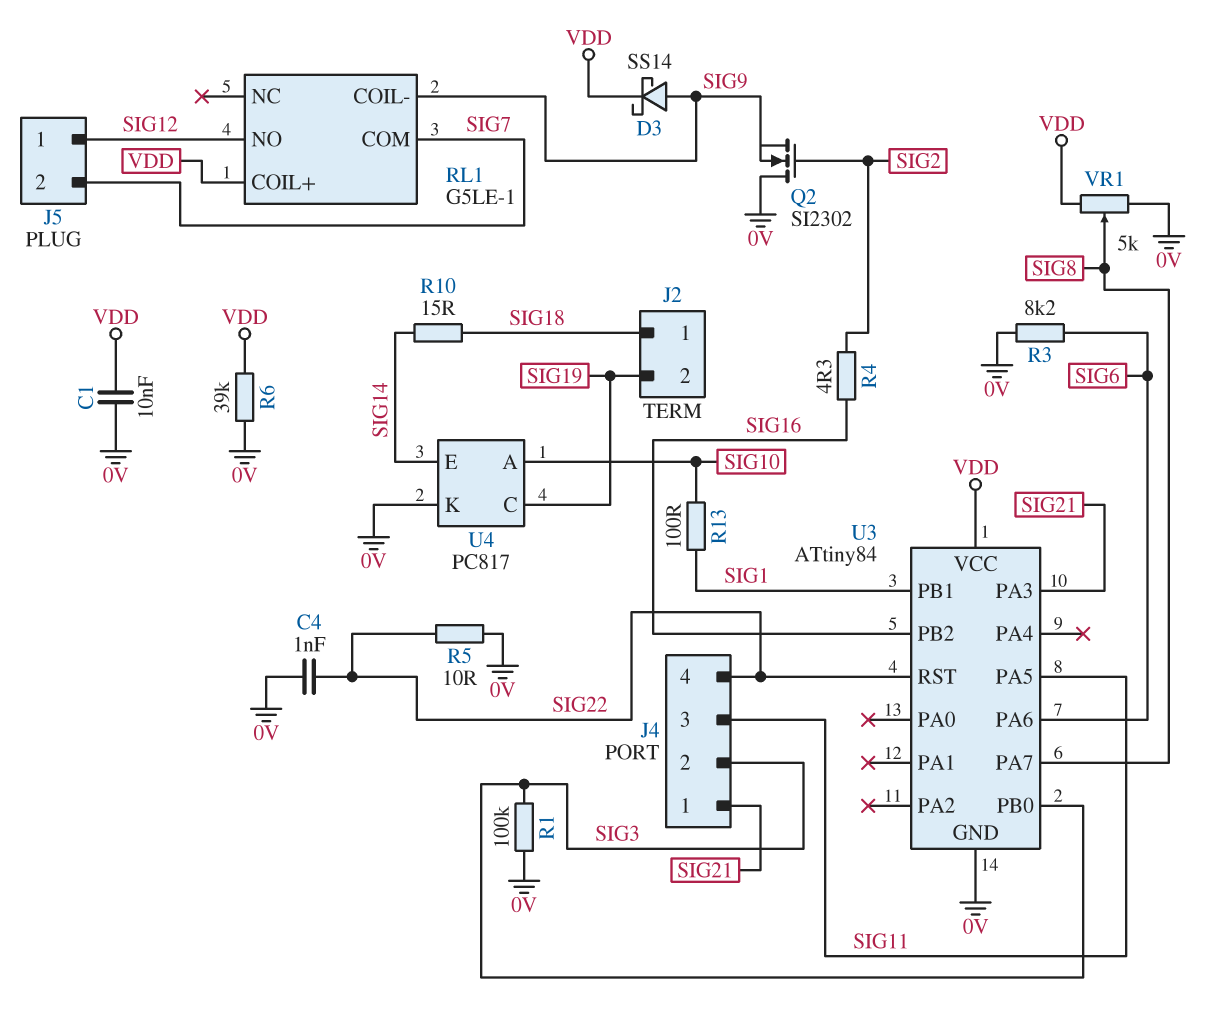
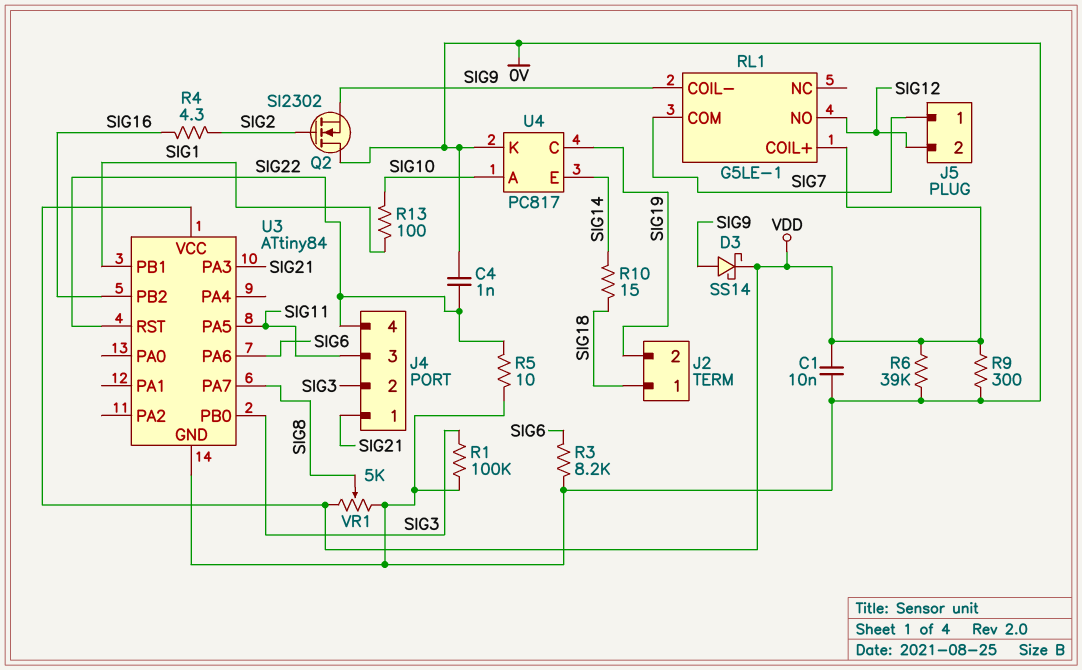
J5 pin 1: SIG12 -> SIG7
J5 pin 2: SIG7 -> SIG12
R9: none -> 300 (0V, VDD)

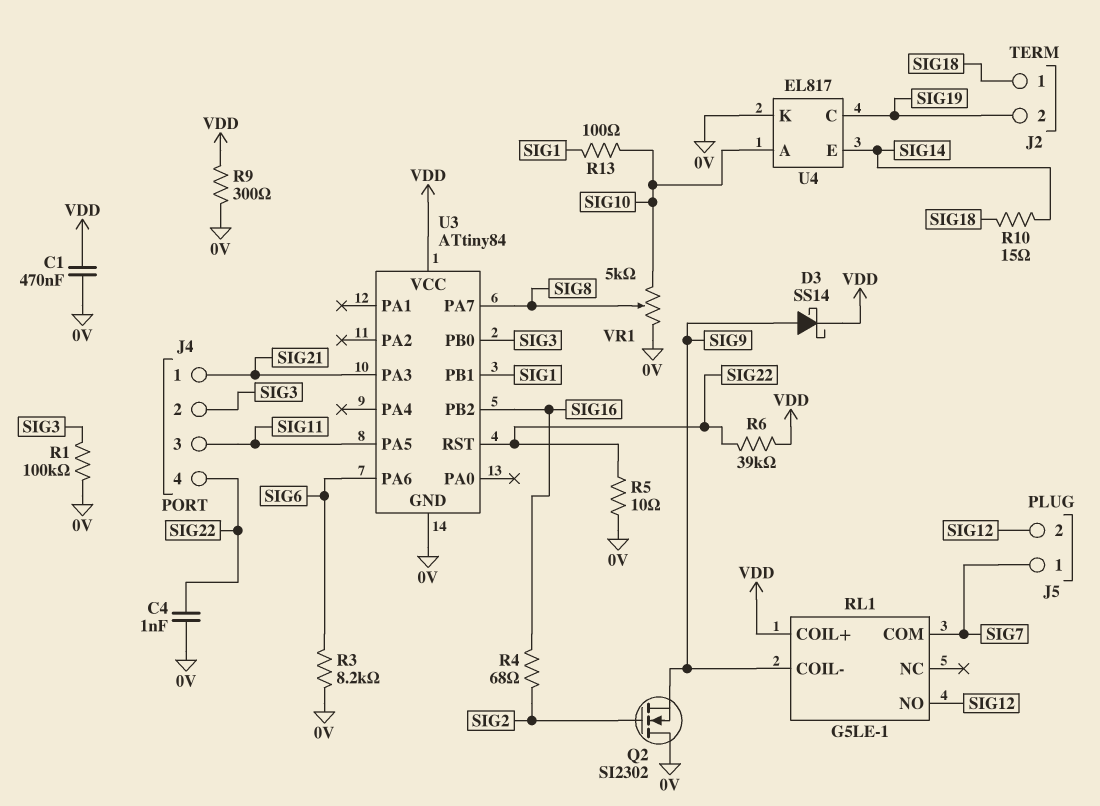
C1: 10nF (0V, VDD) -> 470nF (0V, VDD)
R4: 4.3 (SIG2, SIG16) -> 68 (SIG2, SIG16)
R6: 39k (0V, VDD) -> 39k (SIG22, VDD)
U4: PC817 -> EL817
VR1: 5k (0V, VDD, wiper SIG8) -> 5k (0V, SIG10, wiper SIG8)

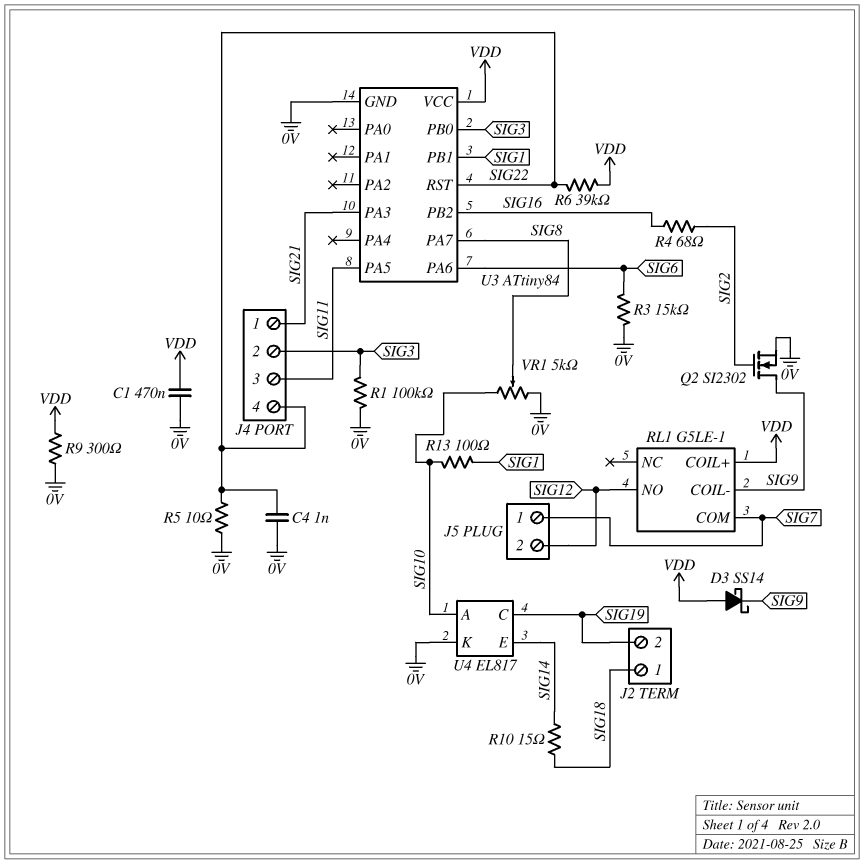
D3: schottky SS14 (A SIG9, K VDD) -> schottky SS14 (A VDD, K SIG9)
Q2: NMOS SI2302 (G SIG2, D 0V, S SIG9) -> NMOS SI2302 (G SIG2, D SIG9, S 0V)
R3: 8.2k (0V, SIG6) -> 15k (0V, SIG6)

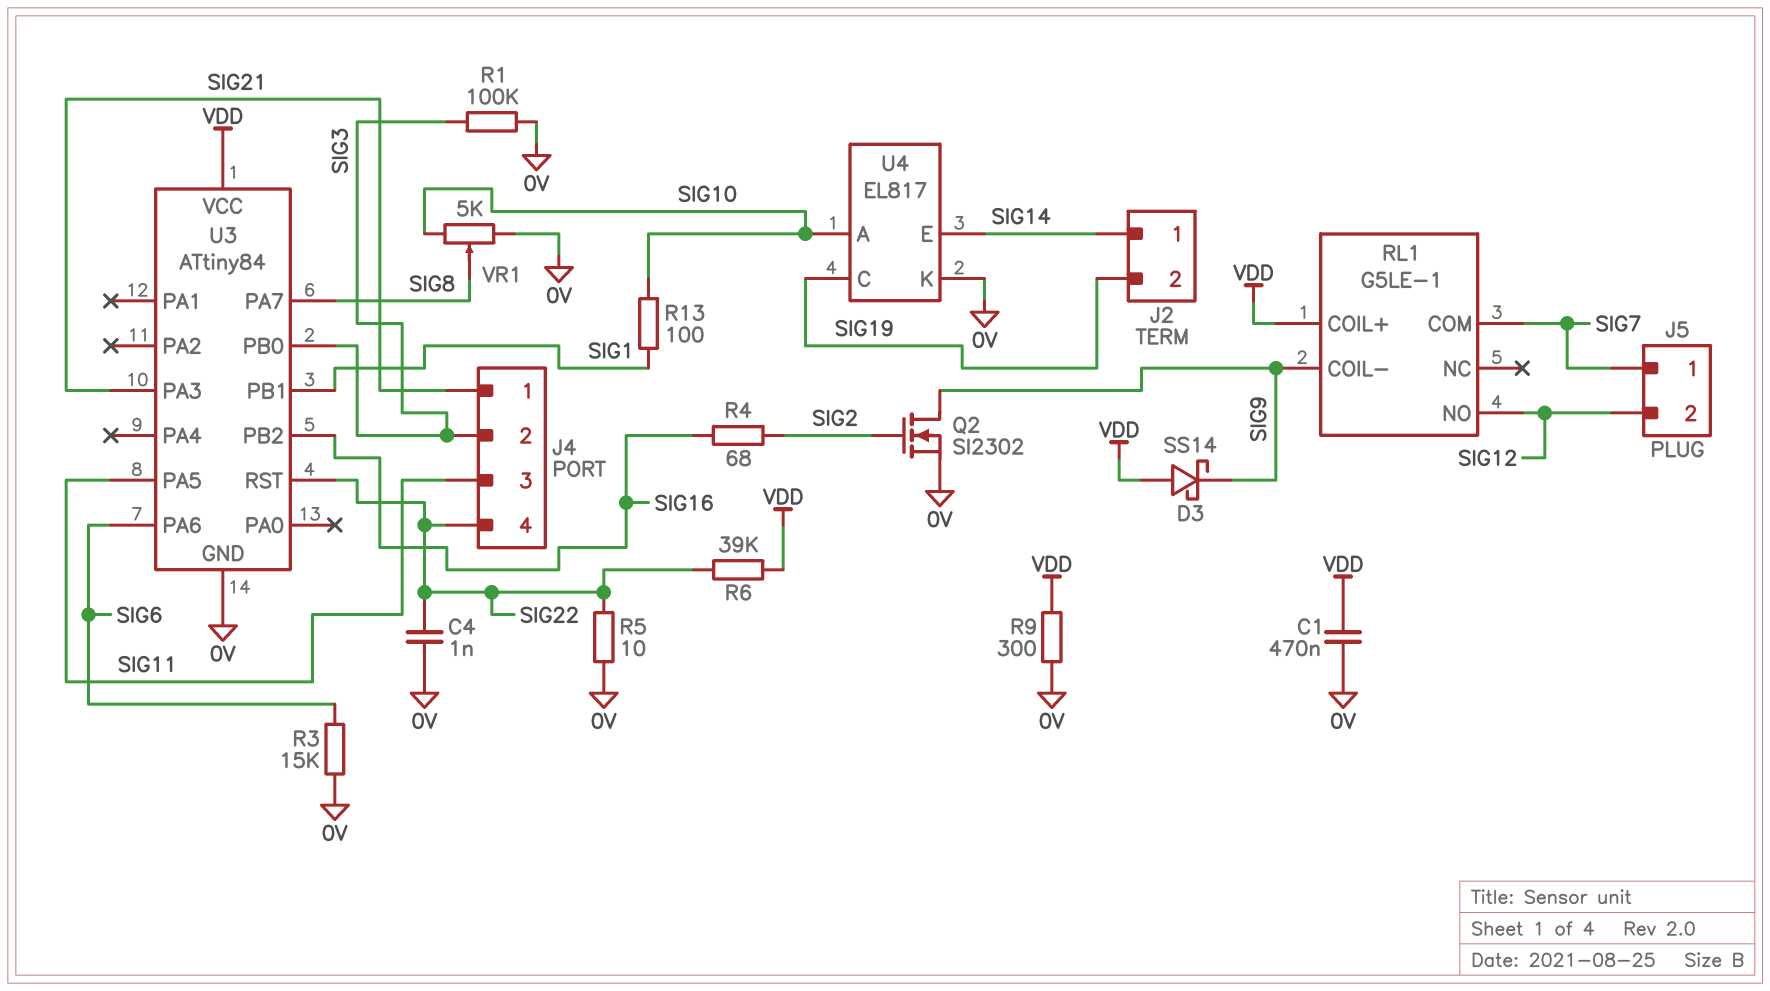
J2 pin 1: SIG18 -> SIG14
R10: 15 (SIG14, SIG18) -> none

